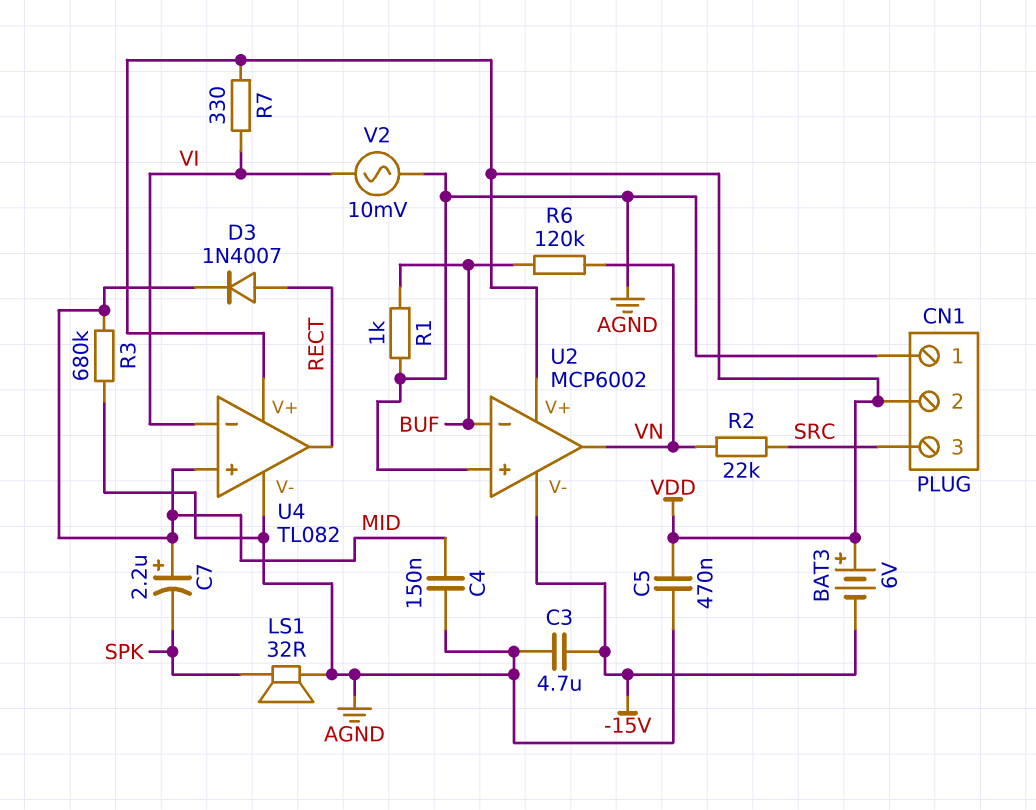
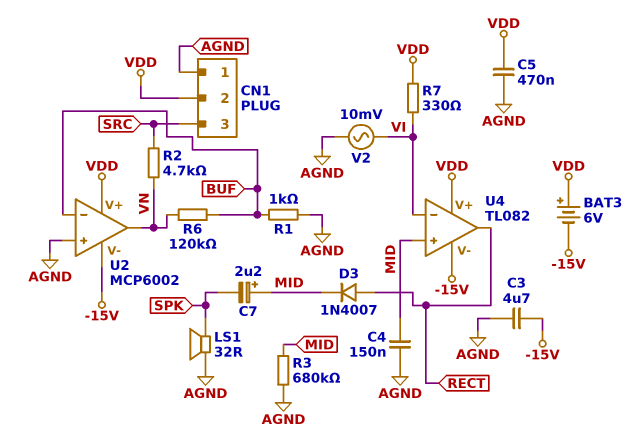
R2: 22k (SRC, VN) -> 4.7k (SRC, VN)
U4 pin V-: AGND -> -15V

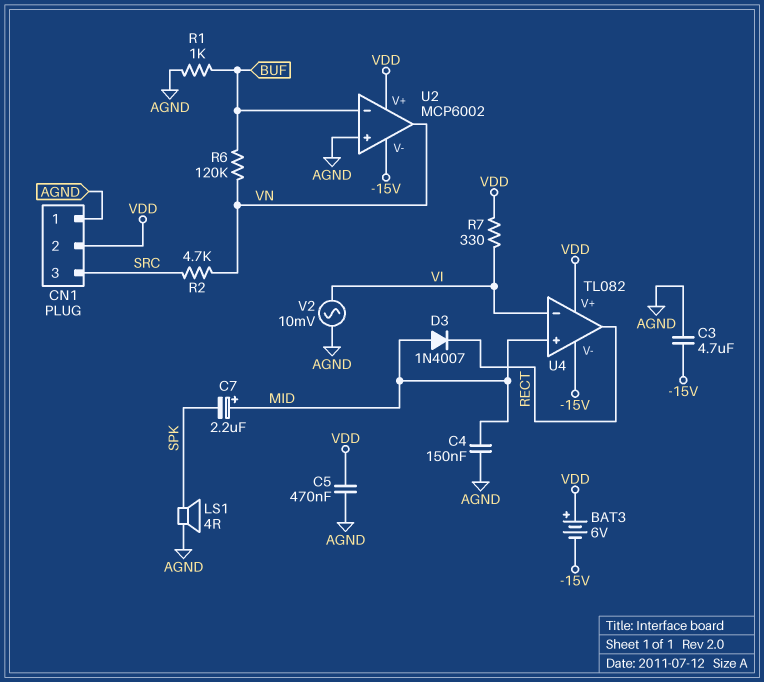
D3: diode 1N4007 (A RECT, K MID) -> diode 1N4007 (A MID, K RECT)
LS1: speaker 32R (AGND, SPK) -> speaker 4R (AGND, SPK)
R3: 680k (AGND, MID) -> none

